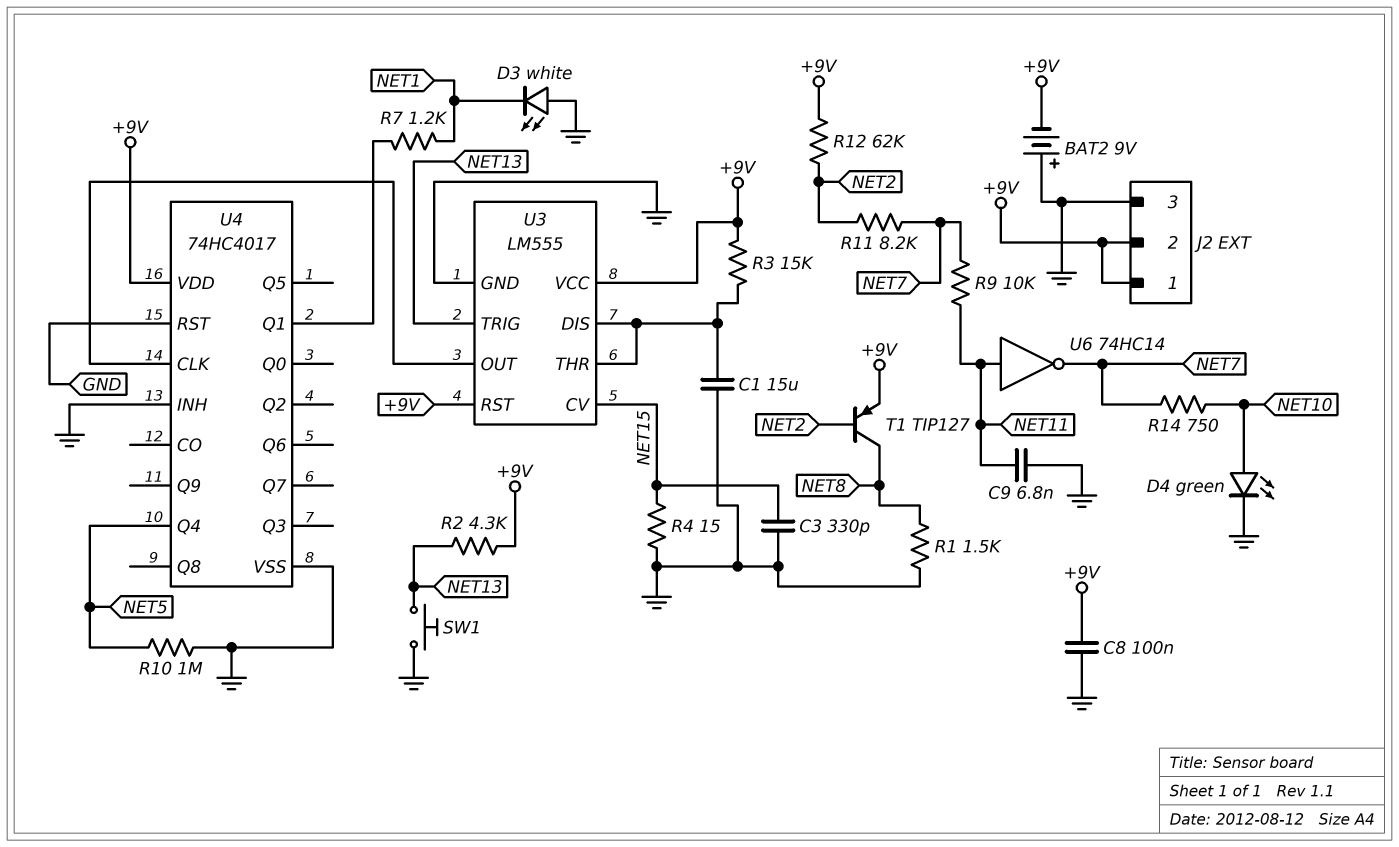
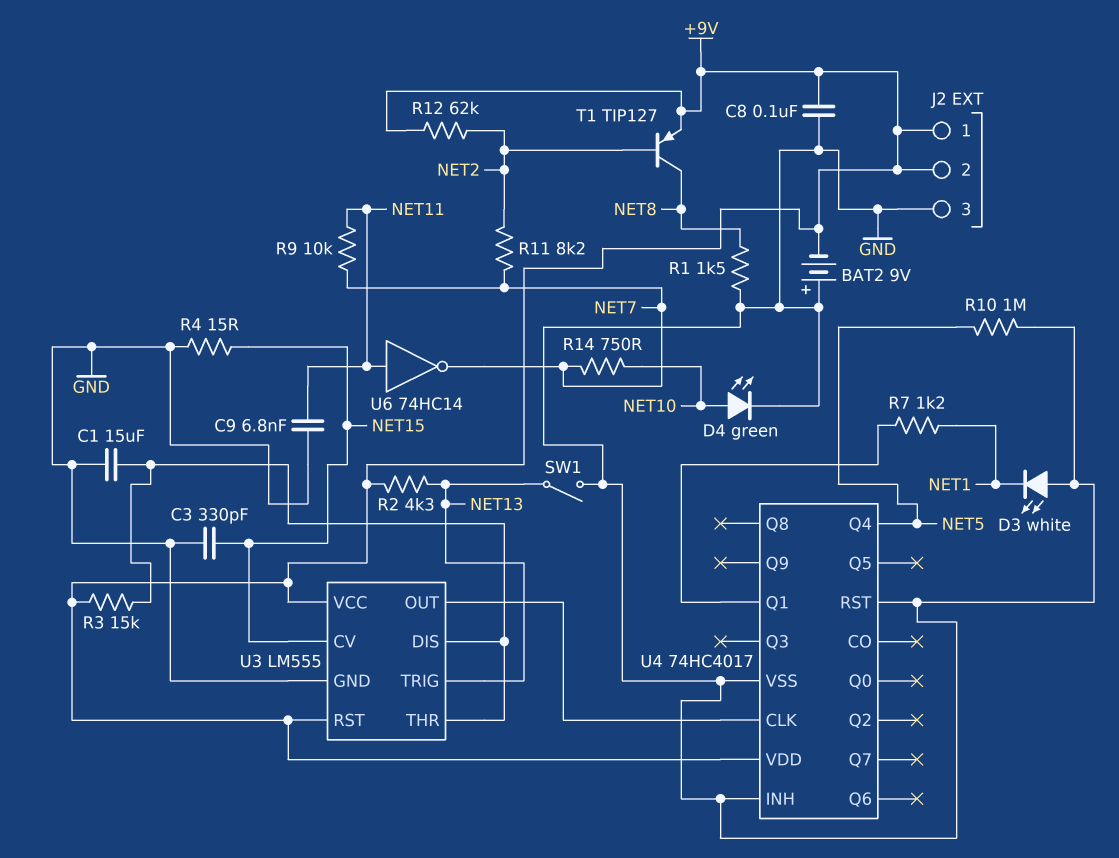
SW1: button (GND, NET13) -> switch (GND, NET13)

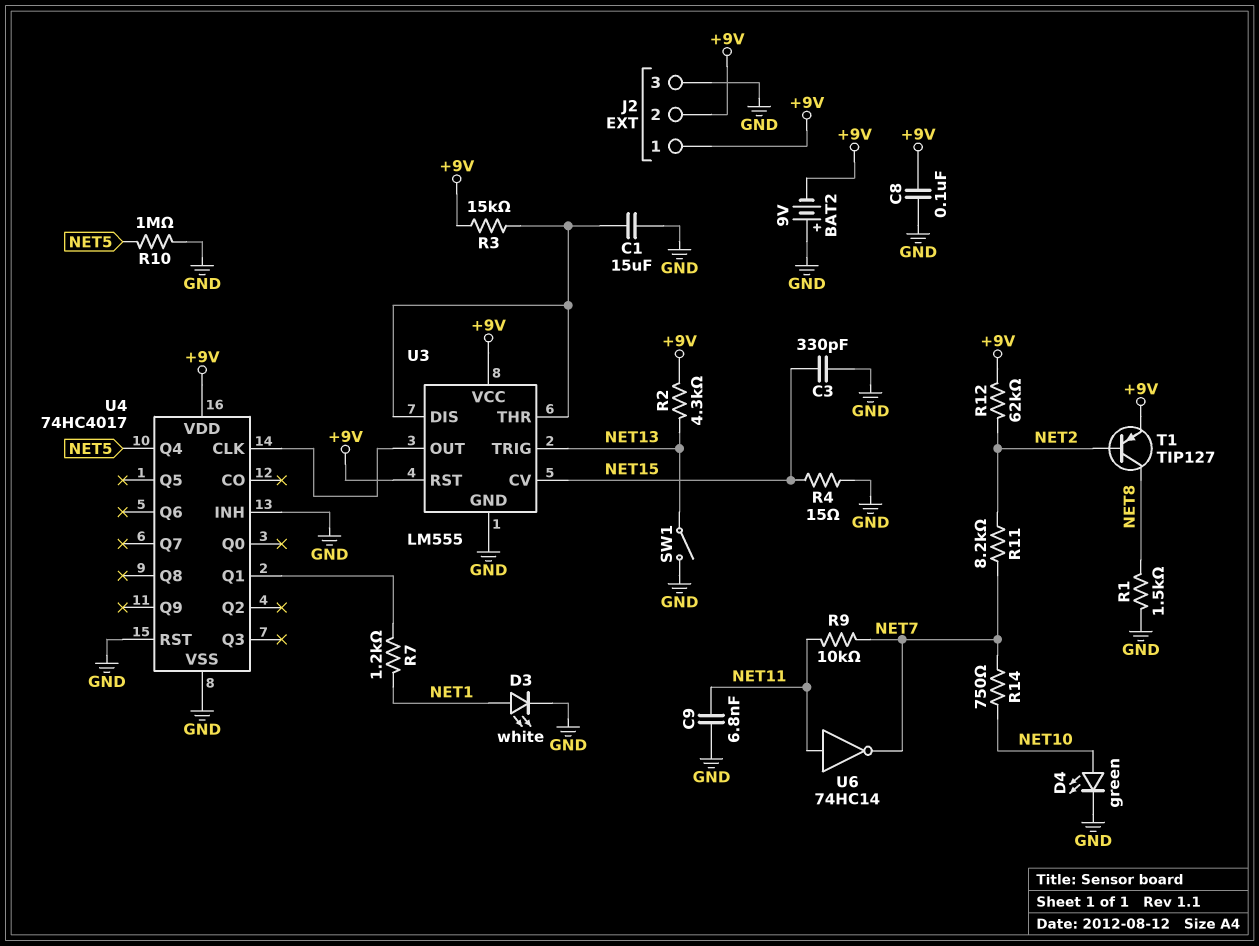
D3: LED white (A GND, K NET1) -> LED white (A NET1, K GND)

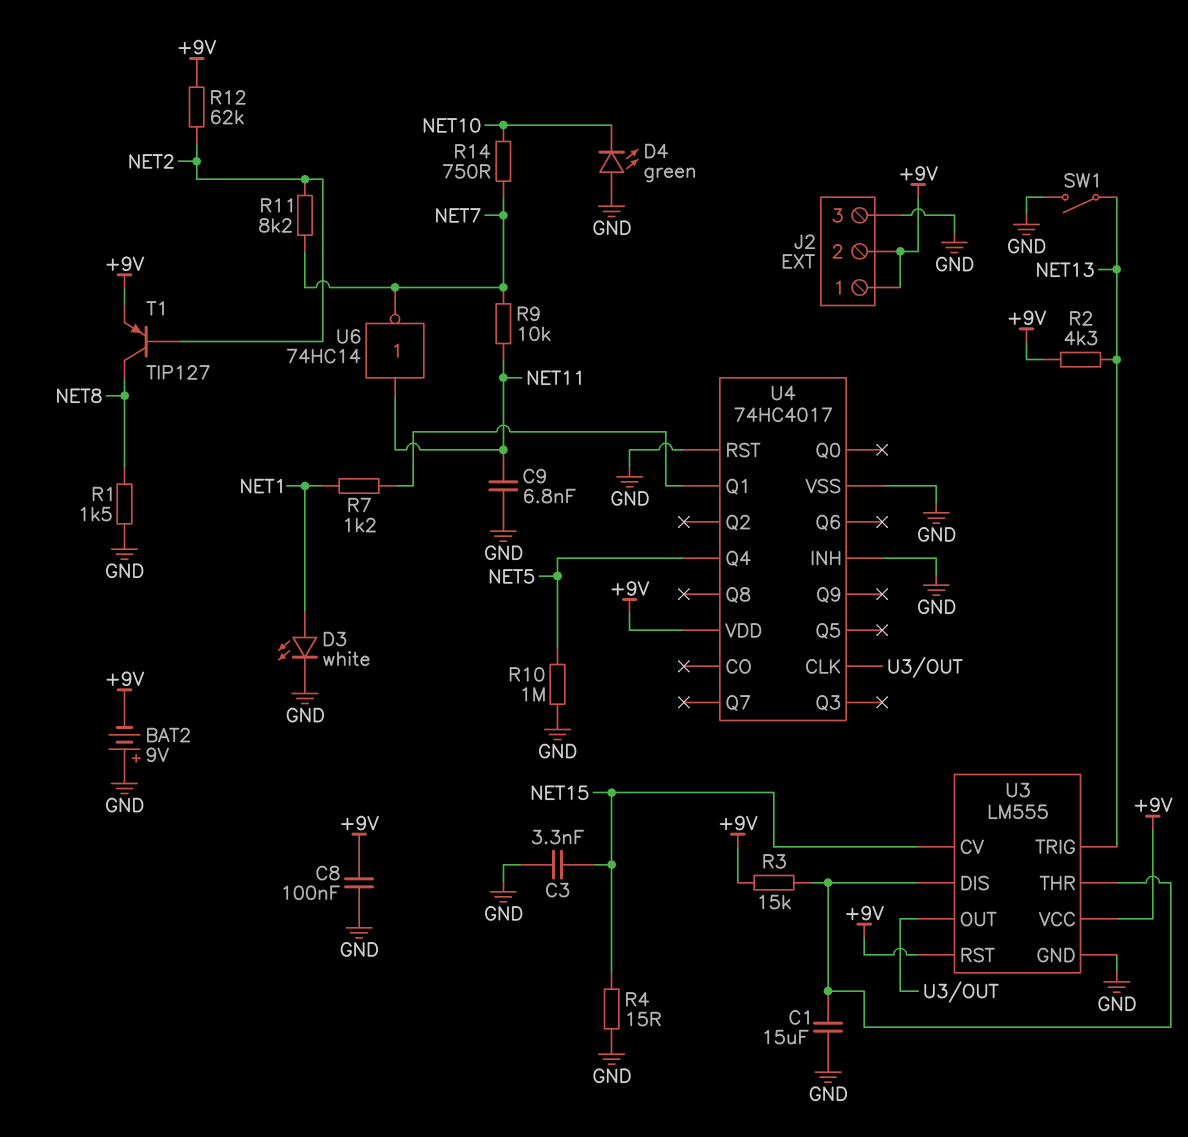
C3: 330pF (GND, NET15) -> 3.3nF (GND, NET15)
D4: LED green (A NET10, K GND) -> LED green (A GND, K NET10)

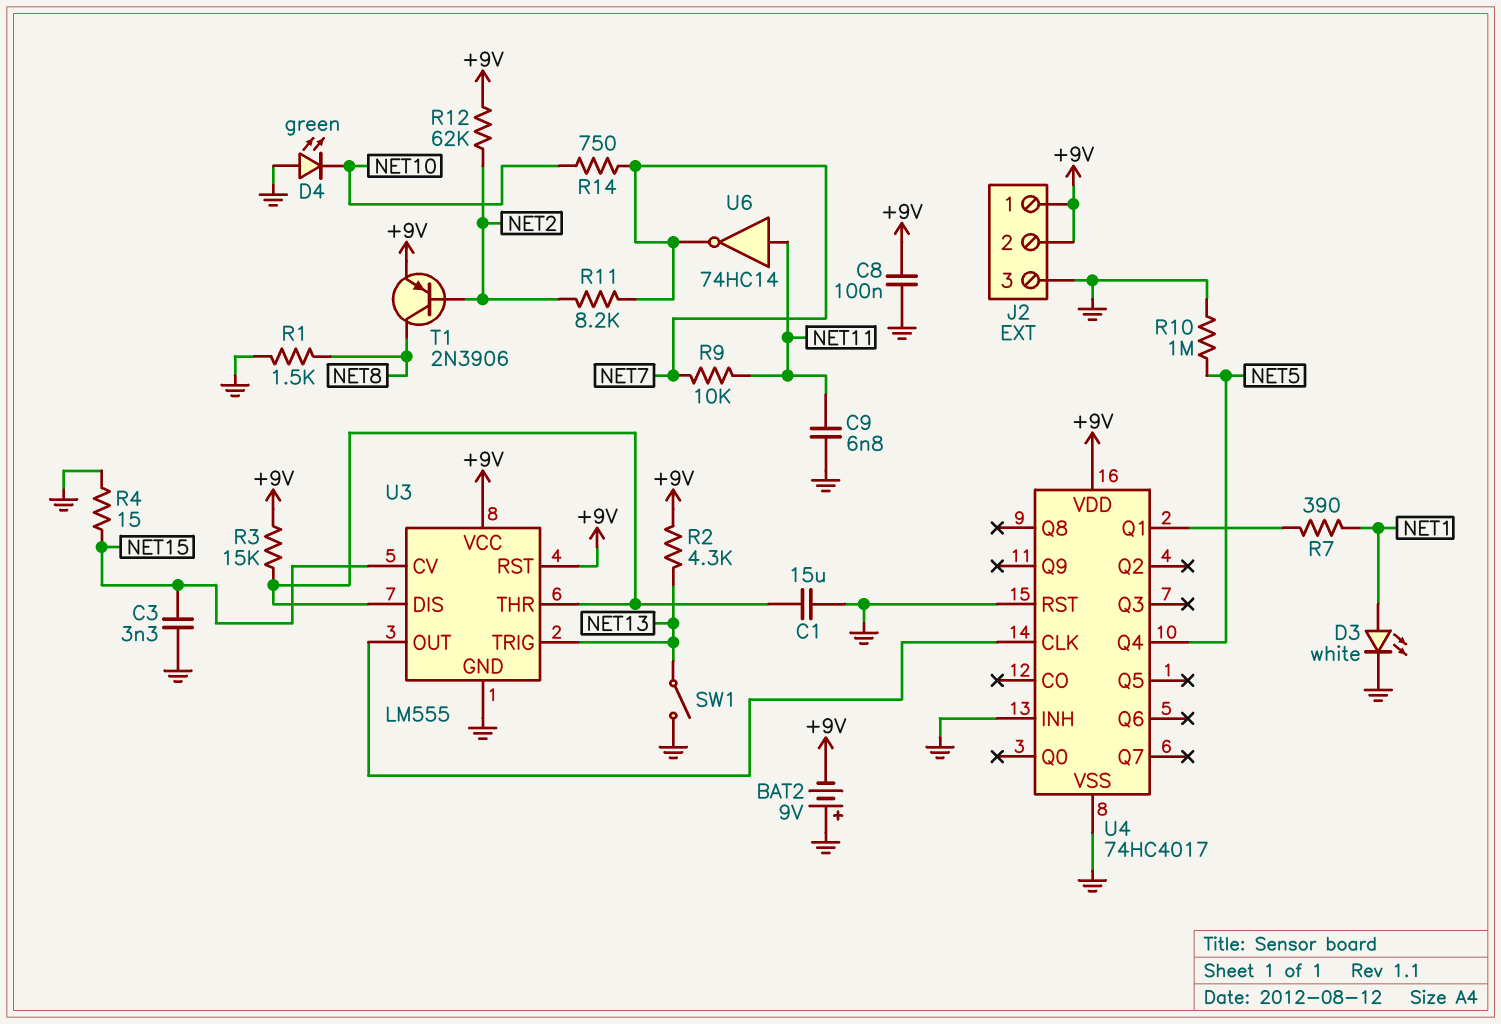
R7: 1.2k (NET1, U4/Q1) -> 390 (NET1, U4/Q1)
T1: PNP TIP127 (B NET2, C NET8, E +9V) -> PNP 2N3906 (B NET2, C NET8, E +9V)

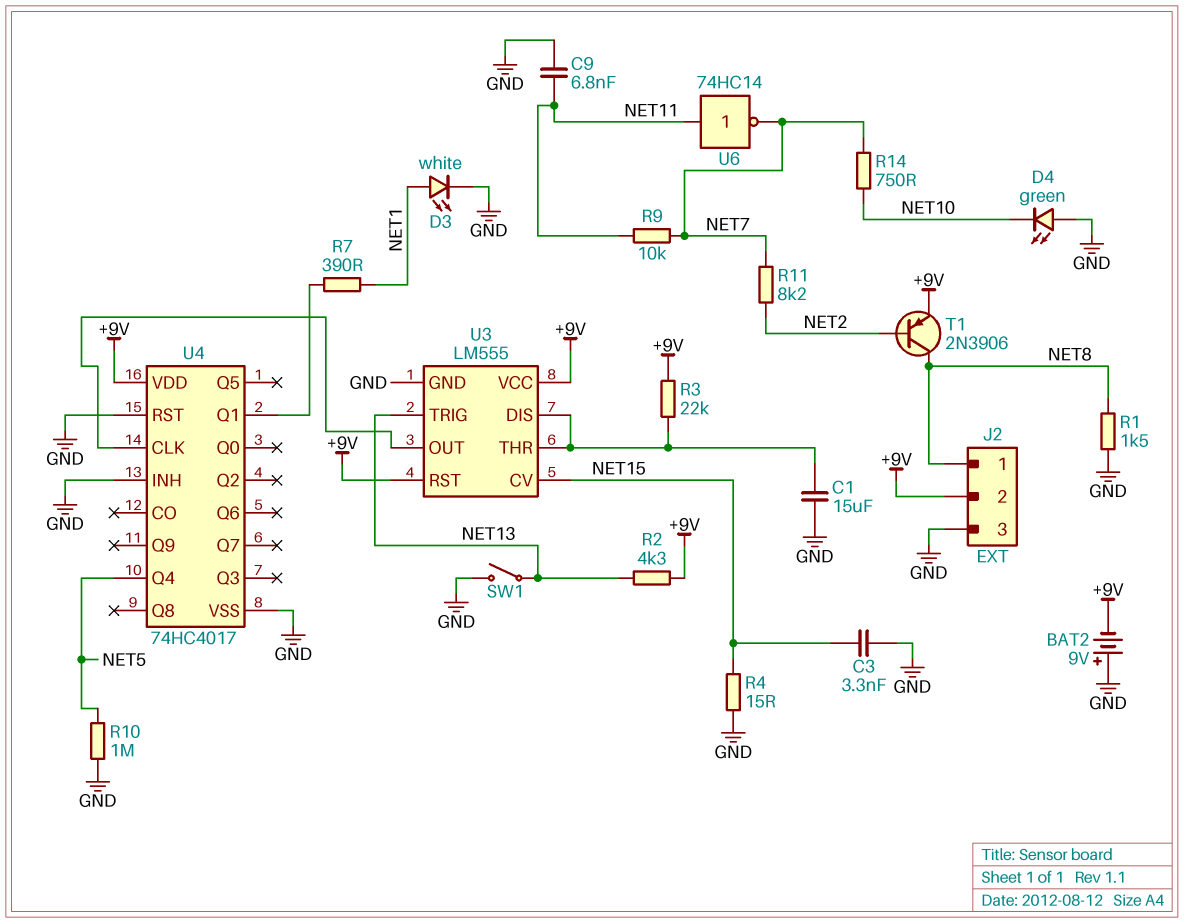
C8: 100nF (+9V, GND) -> none
J2 pin 1: +9V -> NET8
R3: 15k (+9V, U3/DIS) -> 22k (+9V, U3/DIS)
R12: 62k (+9V, NET2) -> none

